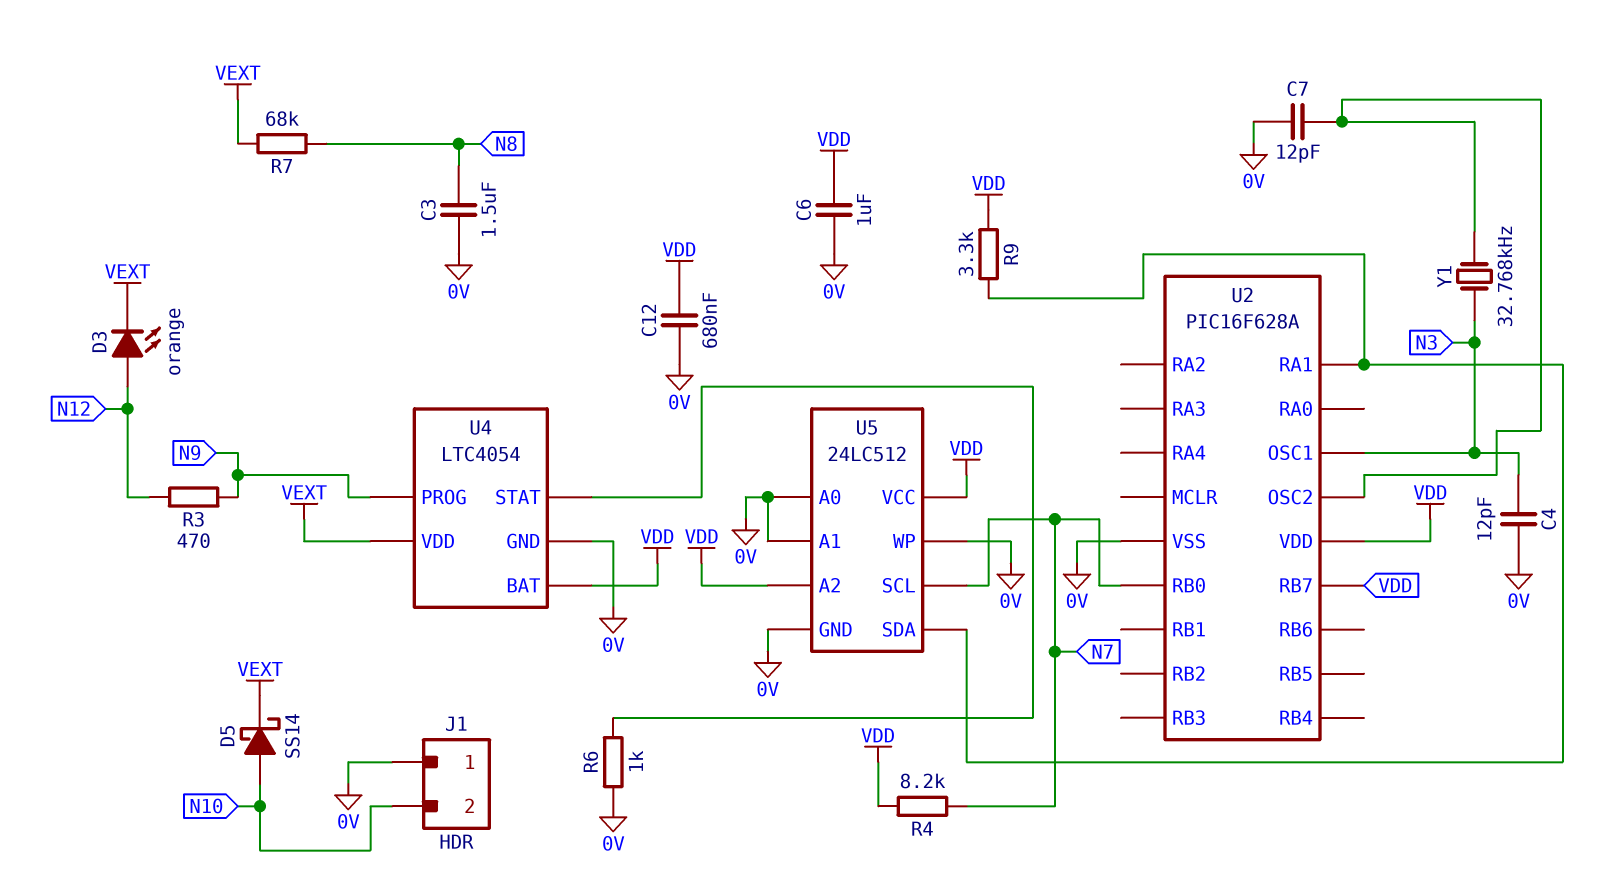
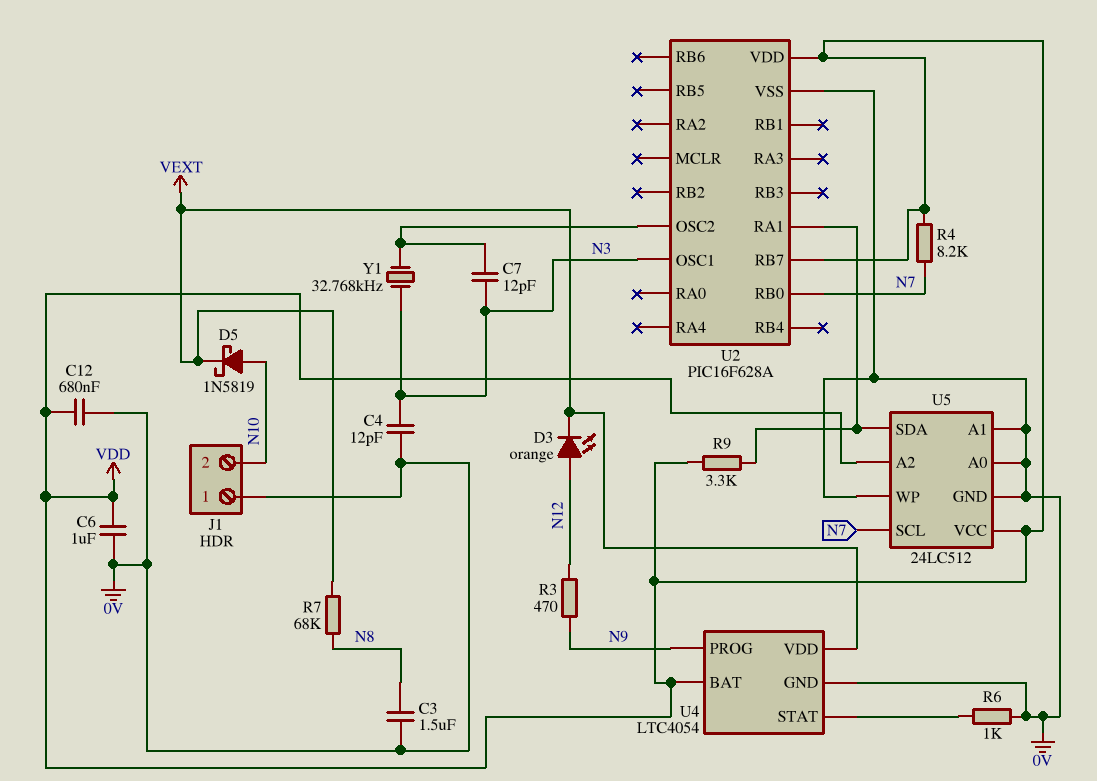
C7: 12pF (0V, U2/OSC2) -> 12pF (N3, U2/OSC2)
D5: schottky SS14 (A N10, K VEXT) -> schottky 1N5819 (A N10, K VEXT)

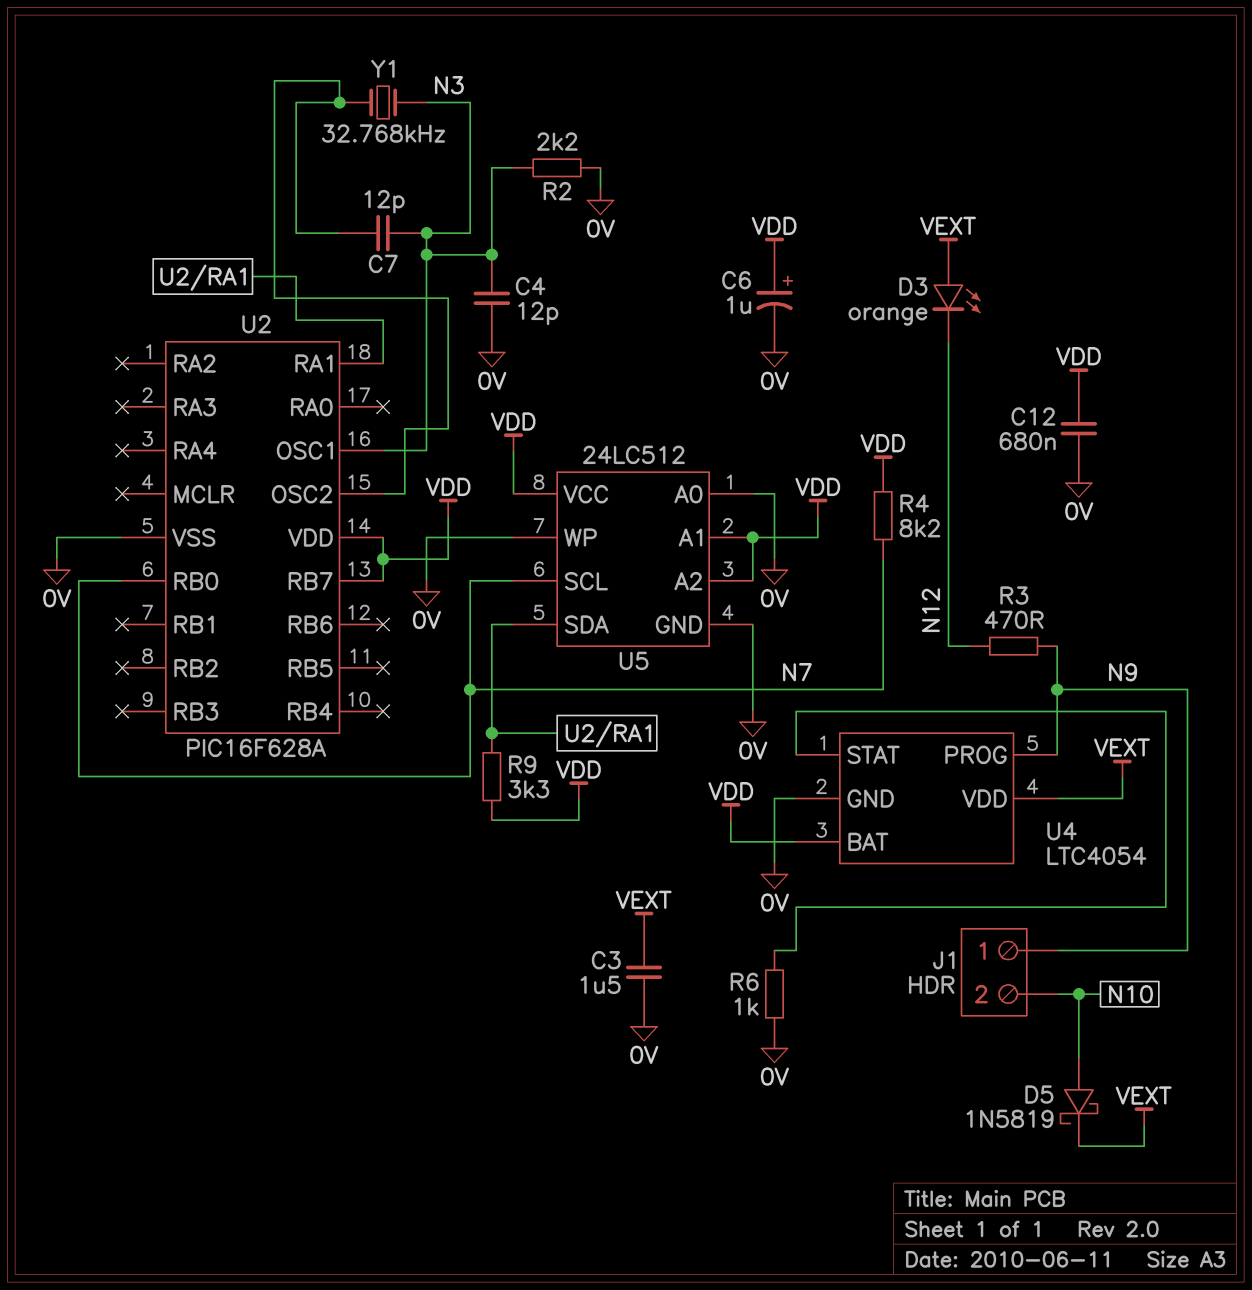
C3: 1.5uF (0V, N8) -> 1.5uF (0V, VEXT)
C6: 1uF (0V, VDD) -> 1uF (plus VDD, minus 0V)
D3: LED orange (A N12, K VEXT) -> LED orange (A VEXT, K N12)
J1 pin 1: 0V -> N9
R2: none -> 2.2k (0V, N3)
R7: 68k (N8, VEXT) -> none
U5 pin A1: 0V -> VDD

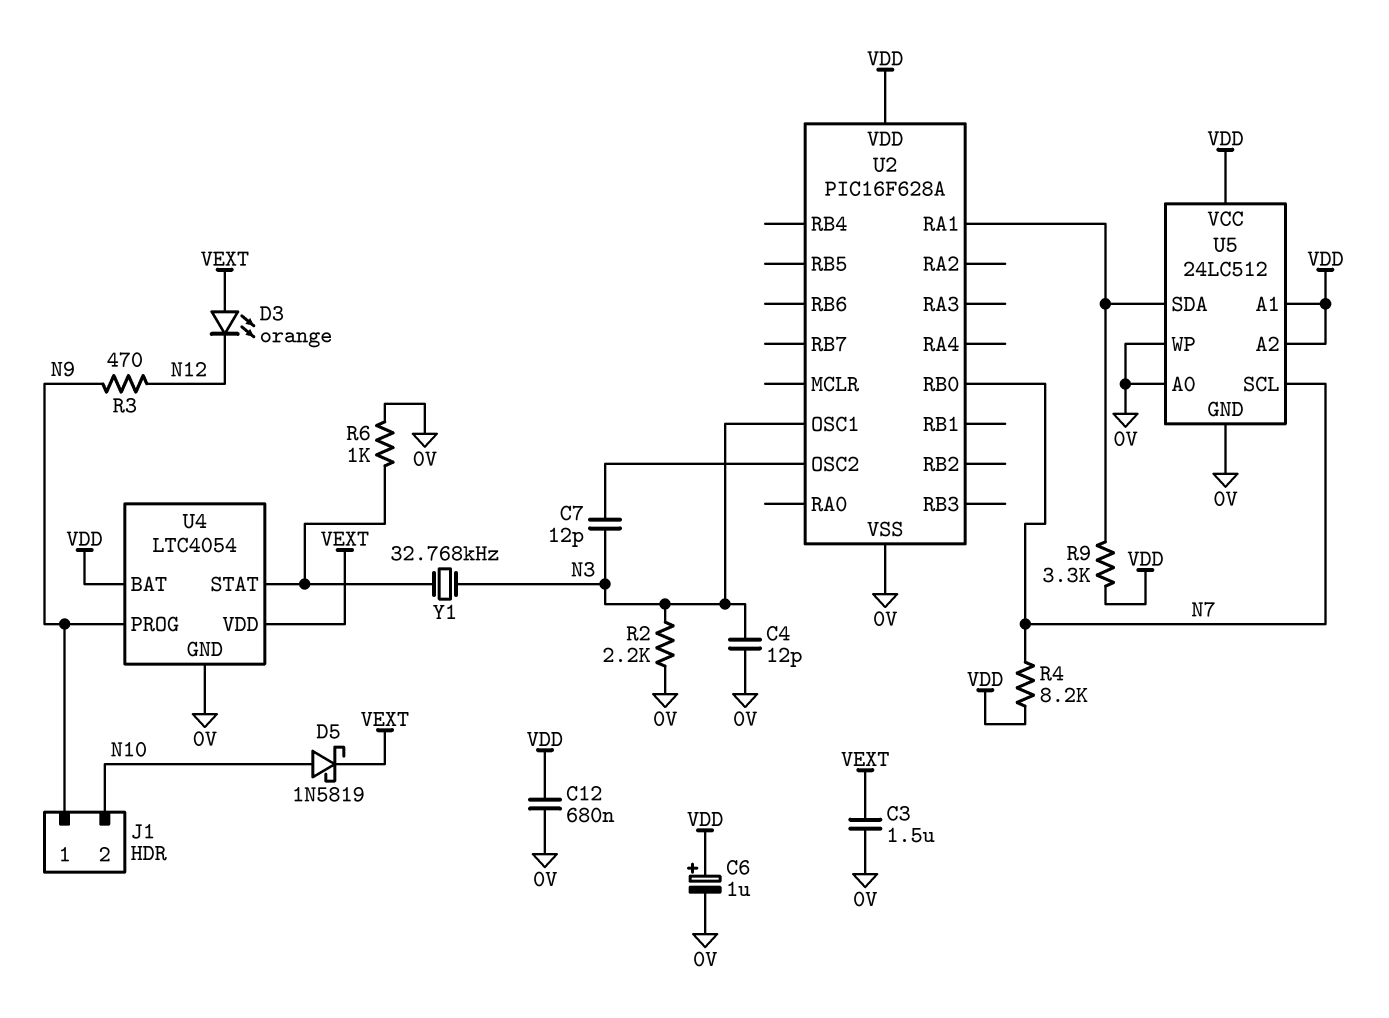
U2 pin RB7: VDD -> none
Y1: 32.768kHz (N3, U2/OSC2) -> 32.768kHz (N3, U4/STAT)

